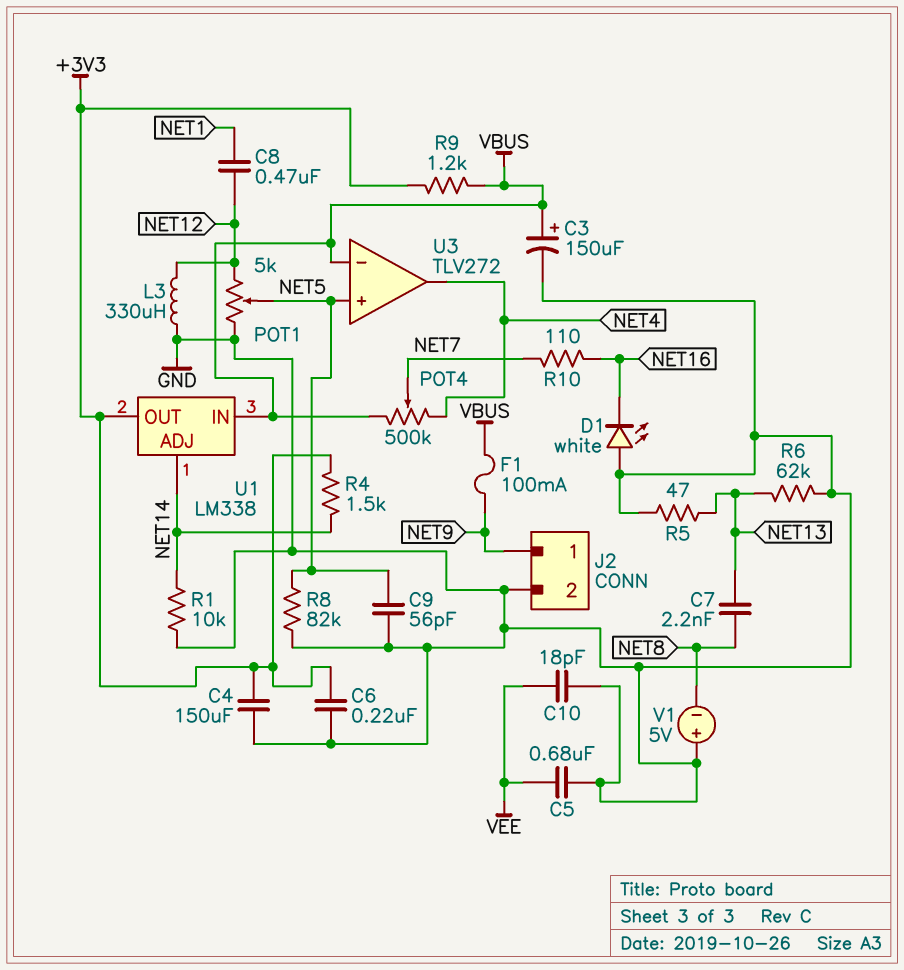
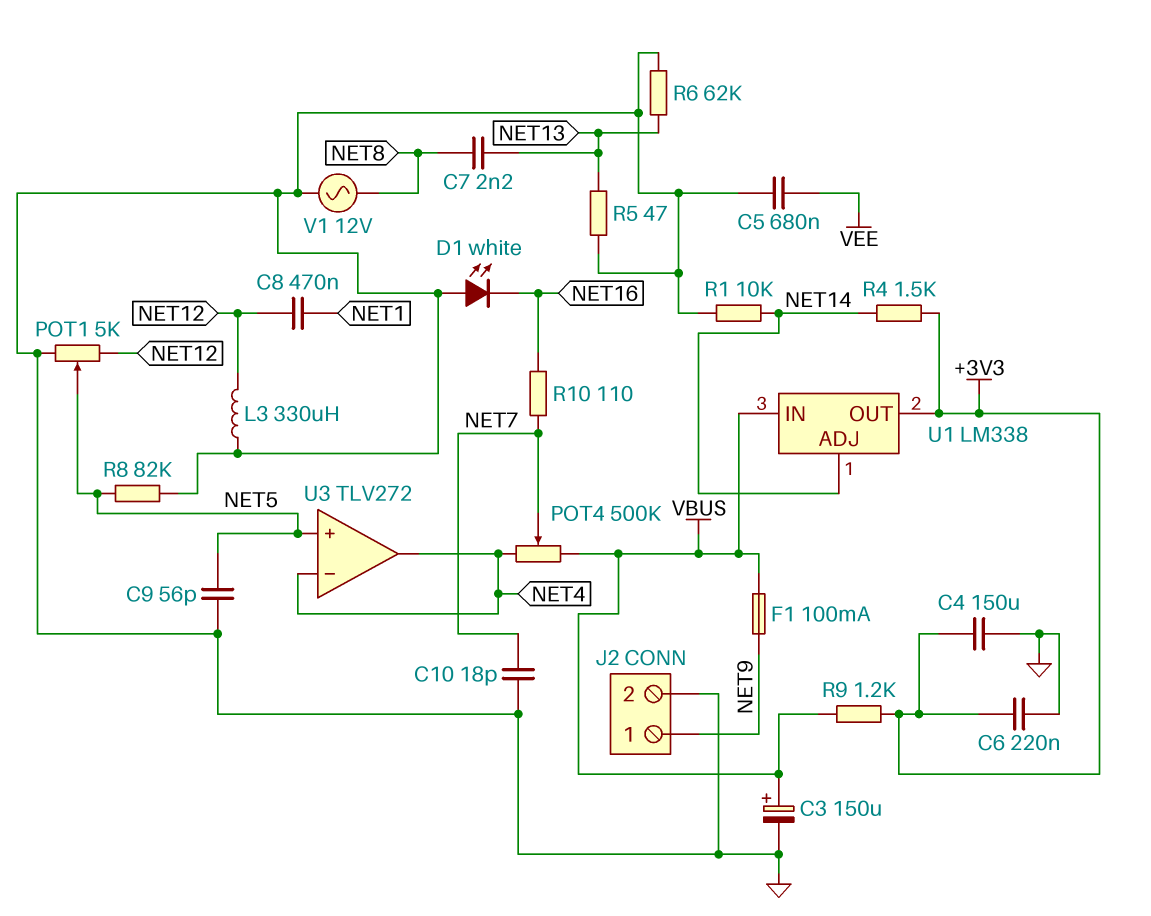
C10: 18pF (GND, VEE) -> 18pF (GND, NET7)
U3 pin in-: VBUS -> NET4
V1: 5V (plus GND, minus NET8) -> AC 12V (GND, NET8)

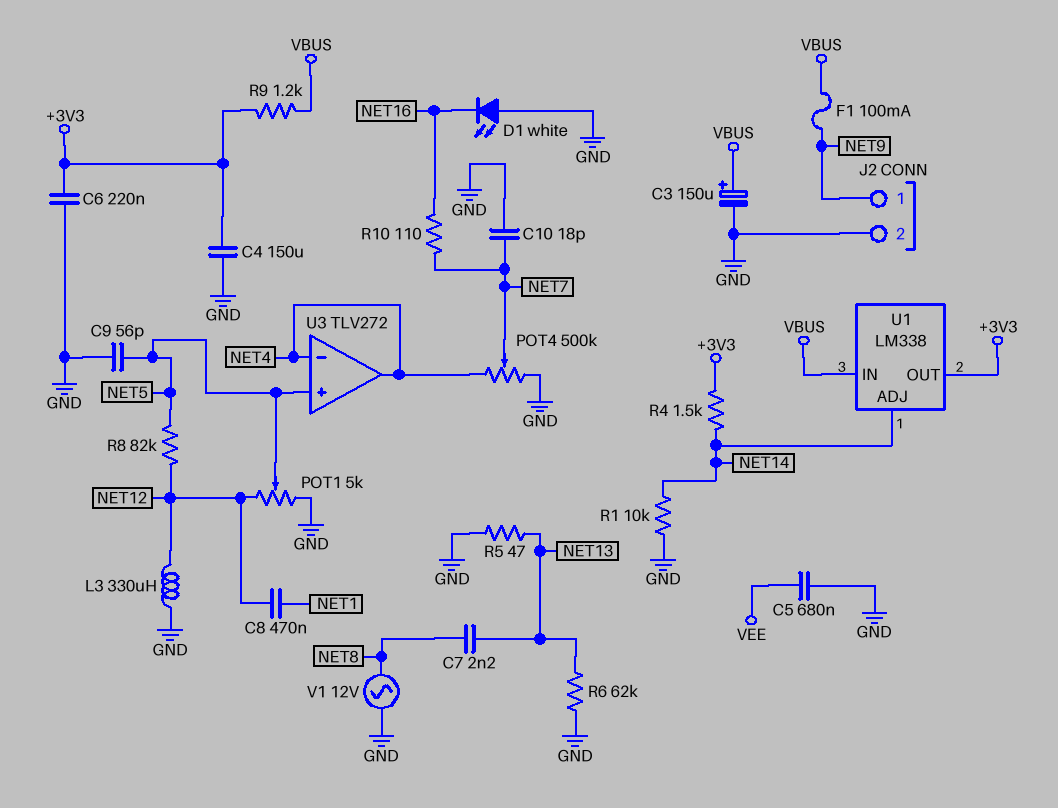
POT4: 500k (NET4, VBUS, wiper NET7) -> 500k (GND, NET4, wiper NET7)
R8: 82k (GND, NET5) -> 82k (NET5, NET12)

